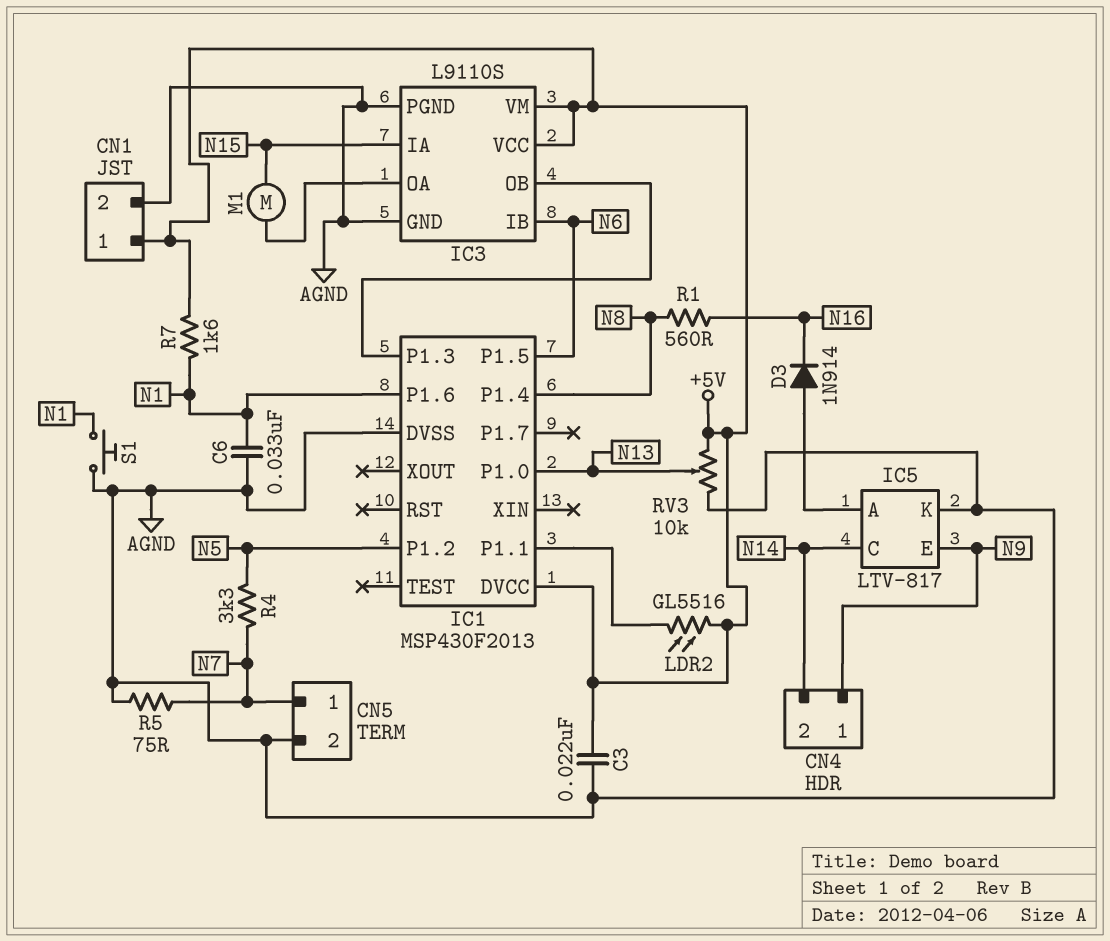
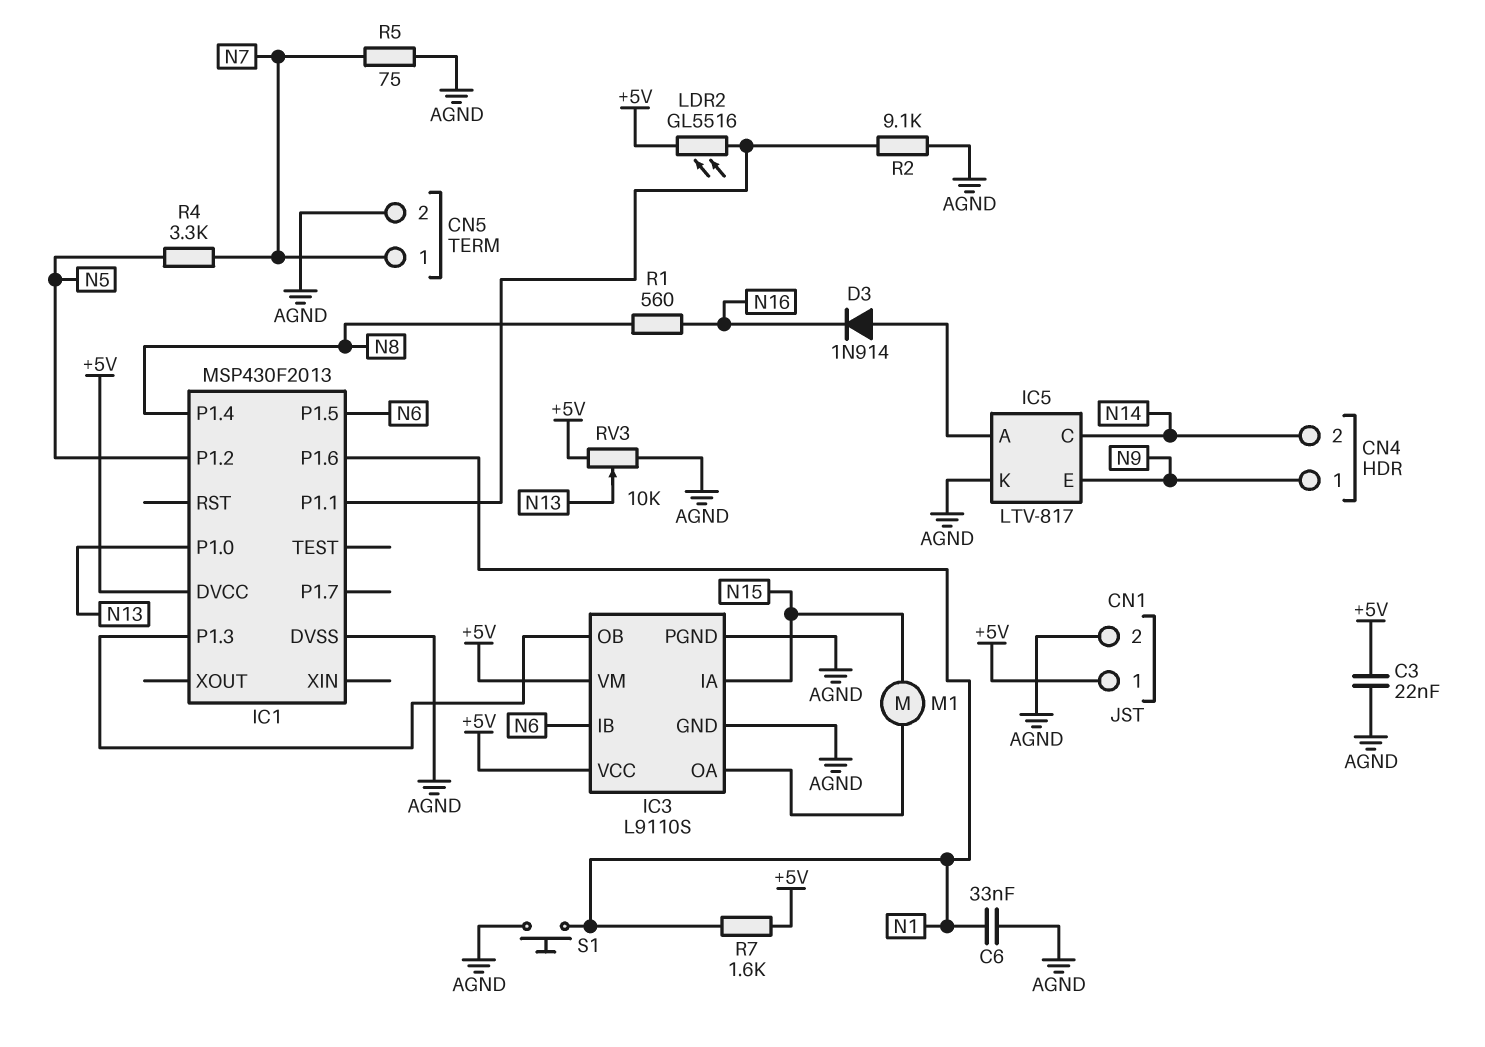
R2: none -> 9.1k (AGND, IC1/P1.1)

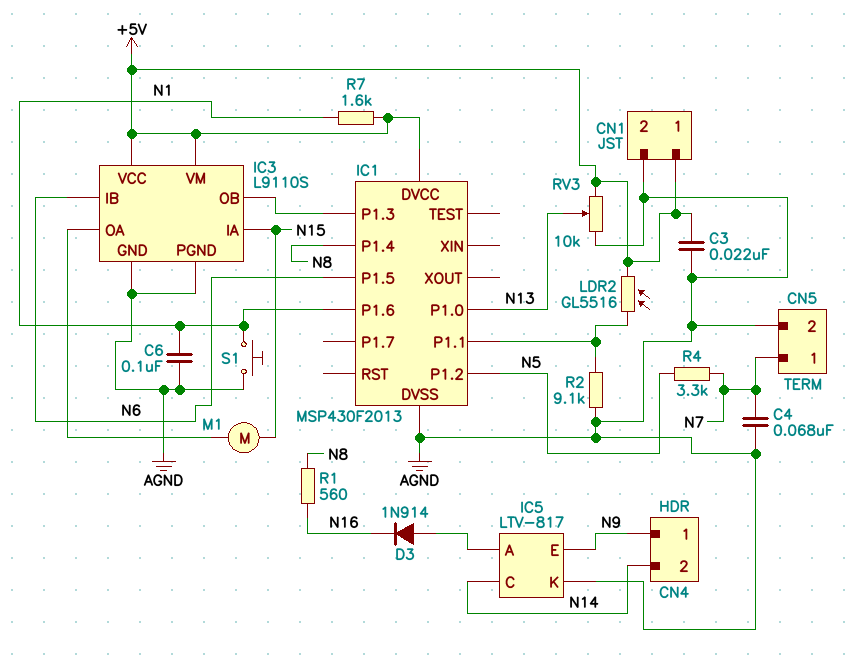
C4: none -> 68nF (AGND, N7)
C6: 33nF (AGND, N1) -> 100nF (AGND, N1)
R5: 75 (AGND, N7) -> none

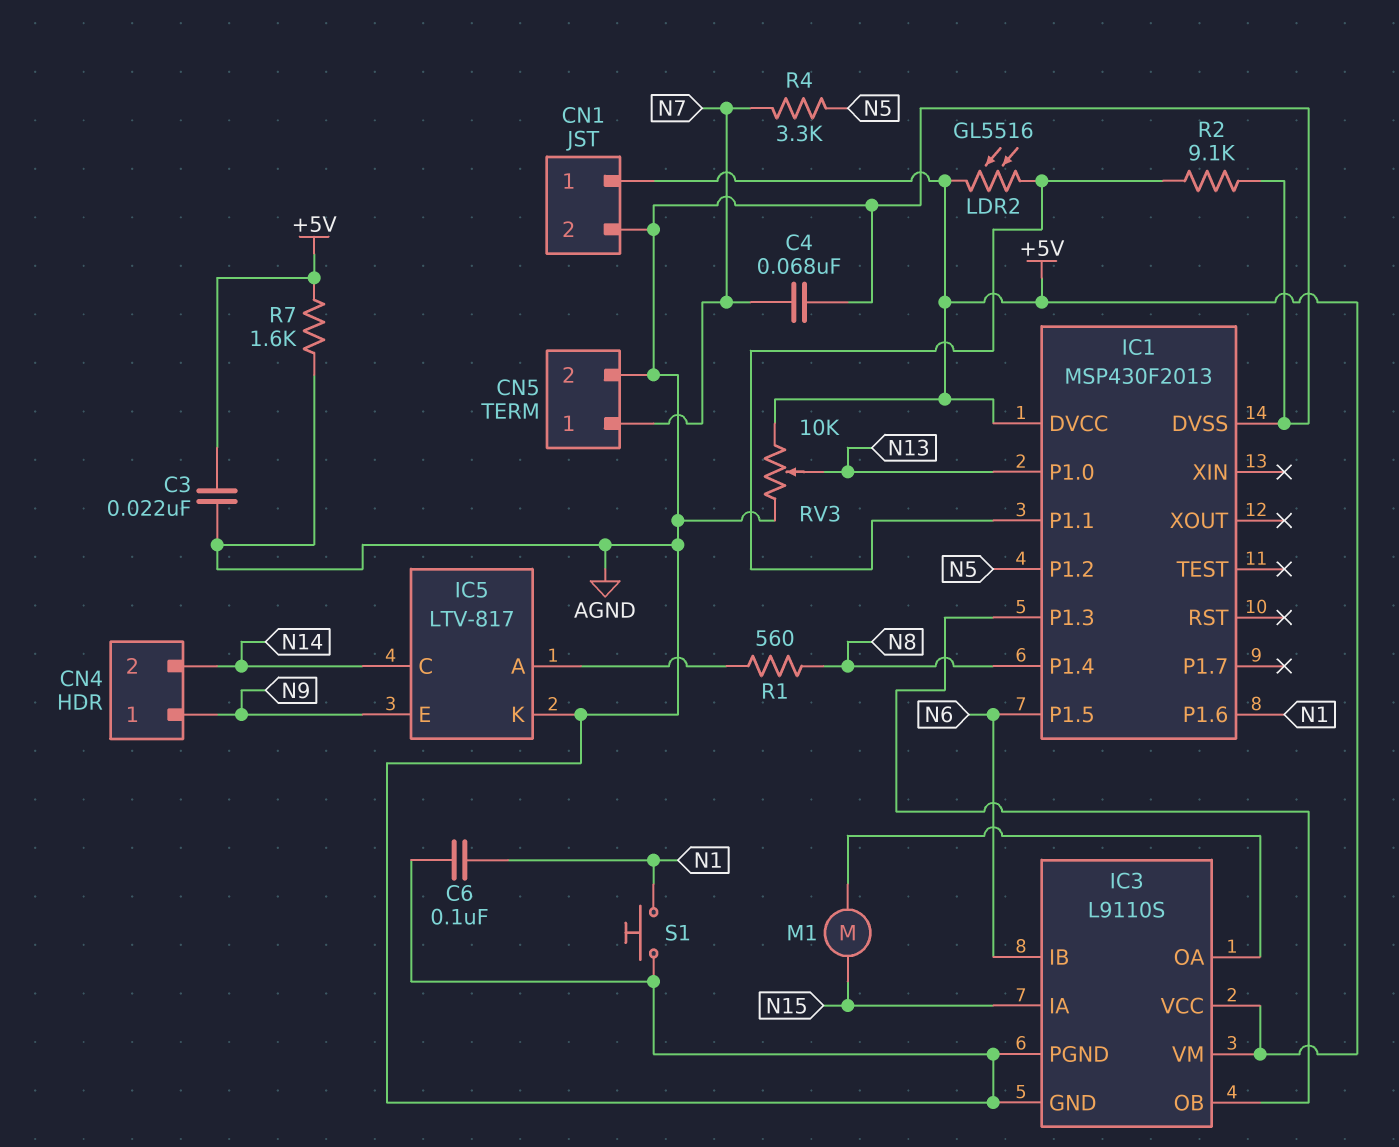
D3: diode 1N914 (A IC5/A, K N16) -> none
R1: 560 (N8, N16) -> 560 (IC5/A, N8)
R7: 1.6k (+5V, N1) -> 1.6k (+5V, AGND)

